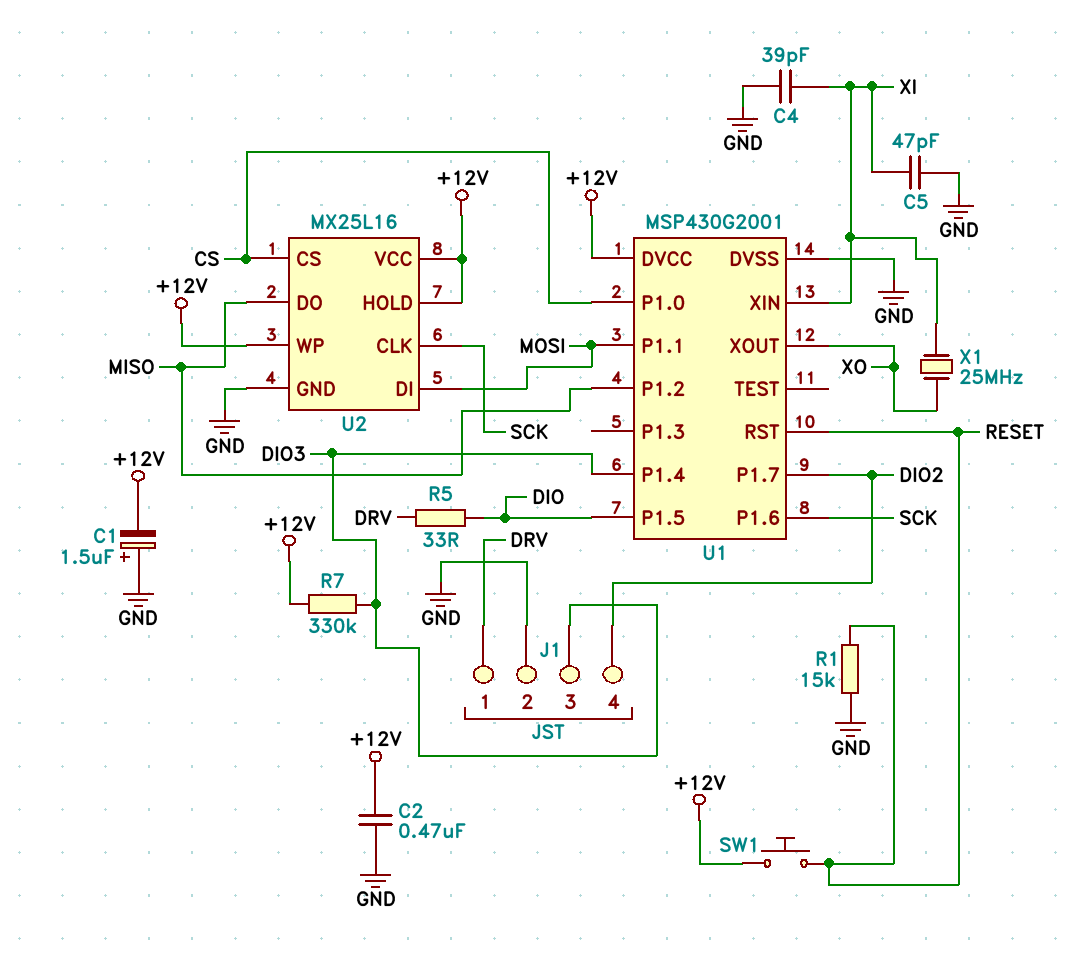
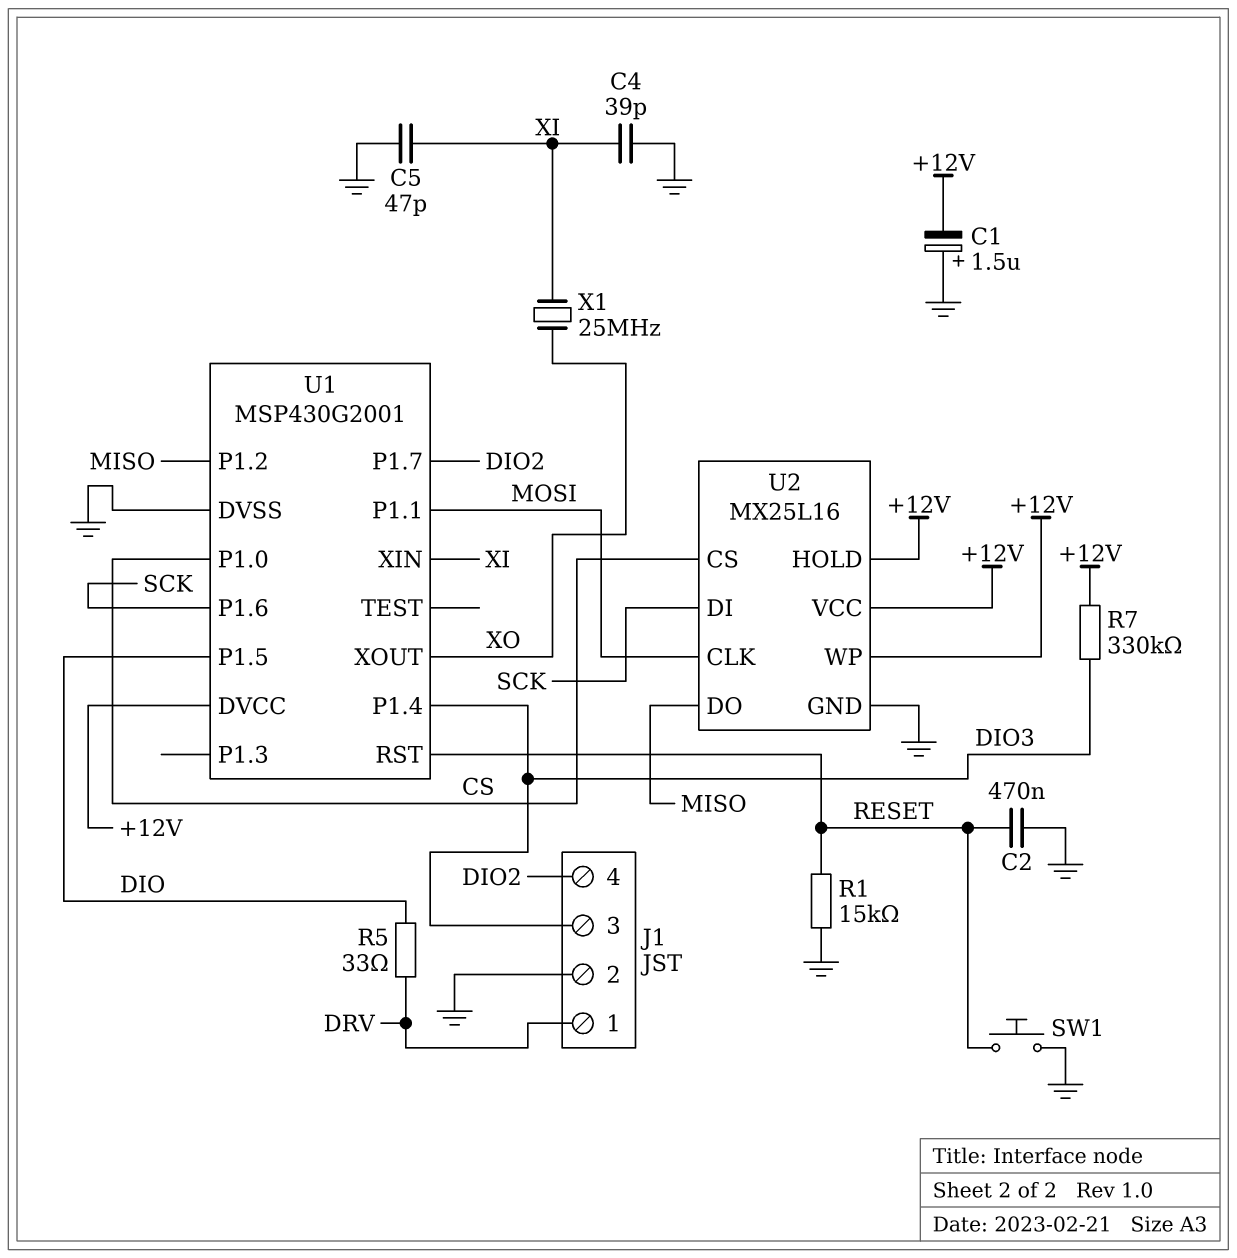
C2: 470nF (+12V, GND) -> 470nF (GND, RESET)
SW1: button (+12V, RESET) -> button (GND, RESET)
U2 pin CLK: SCK -> MOSI
U2 pin DI: MOSI -> SCK

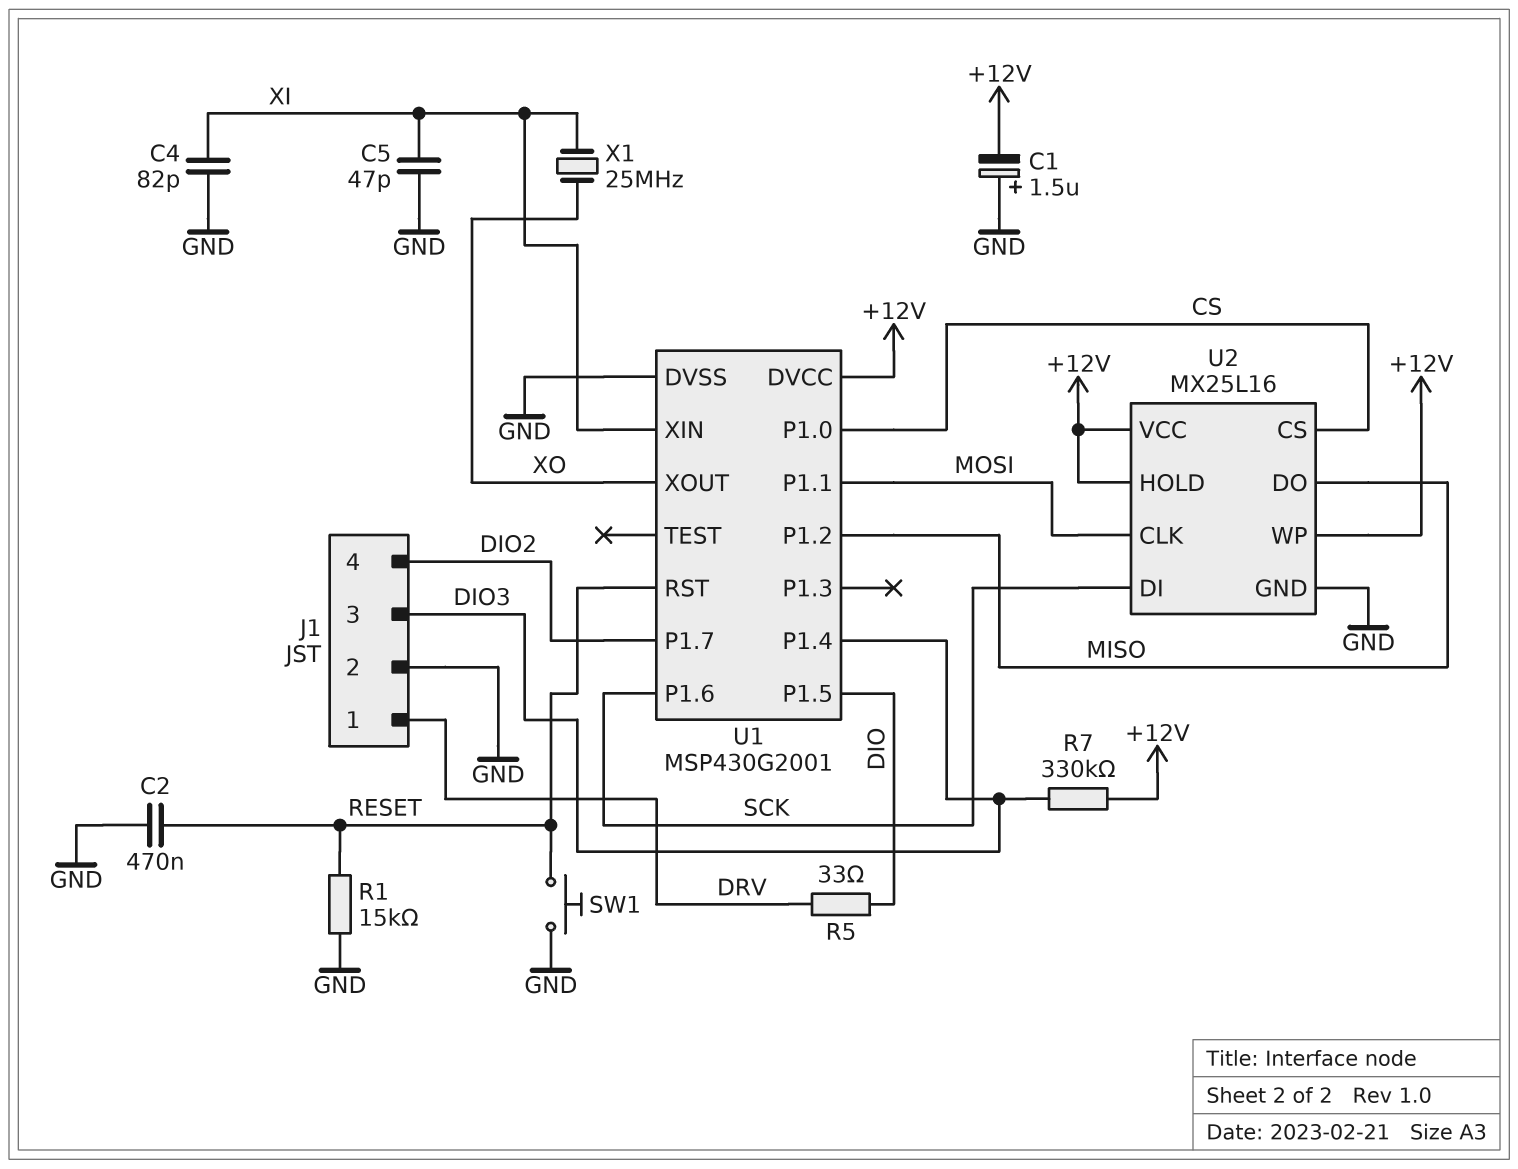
C4: 39pF (GND, XI) -> 82pF (GND, XI)

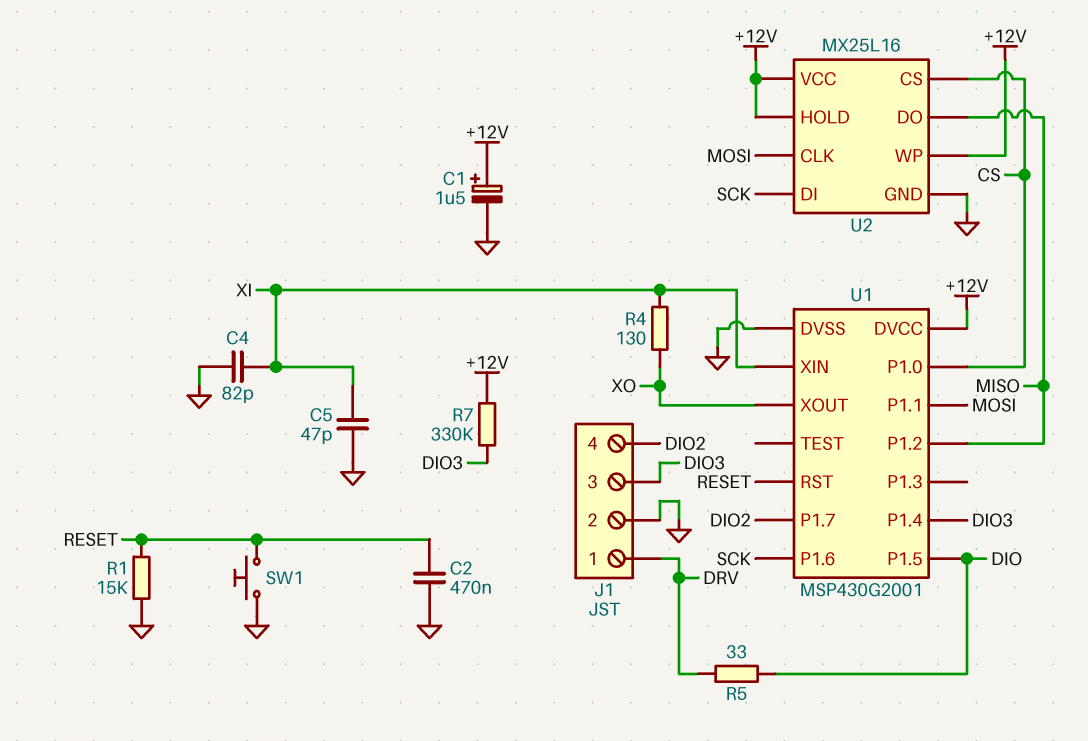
C1: 1.5uF (plus GND, minus +12V) -> 1.5uF (plus +12V, minus GND)
R4: none -> 130 (XI, XO)
X1: 25MHz (XI, XO) -> none

